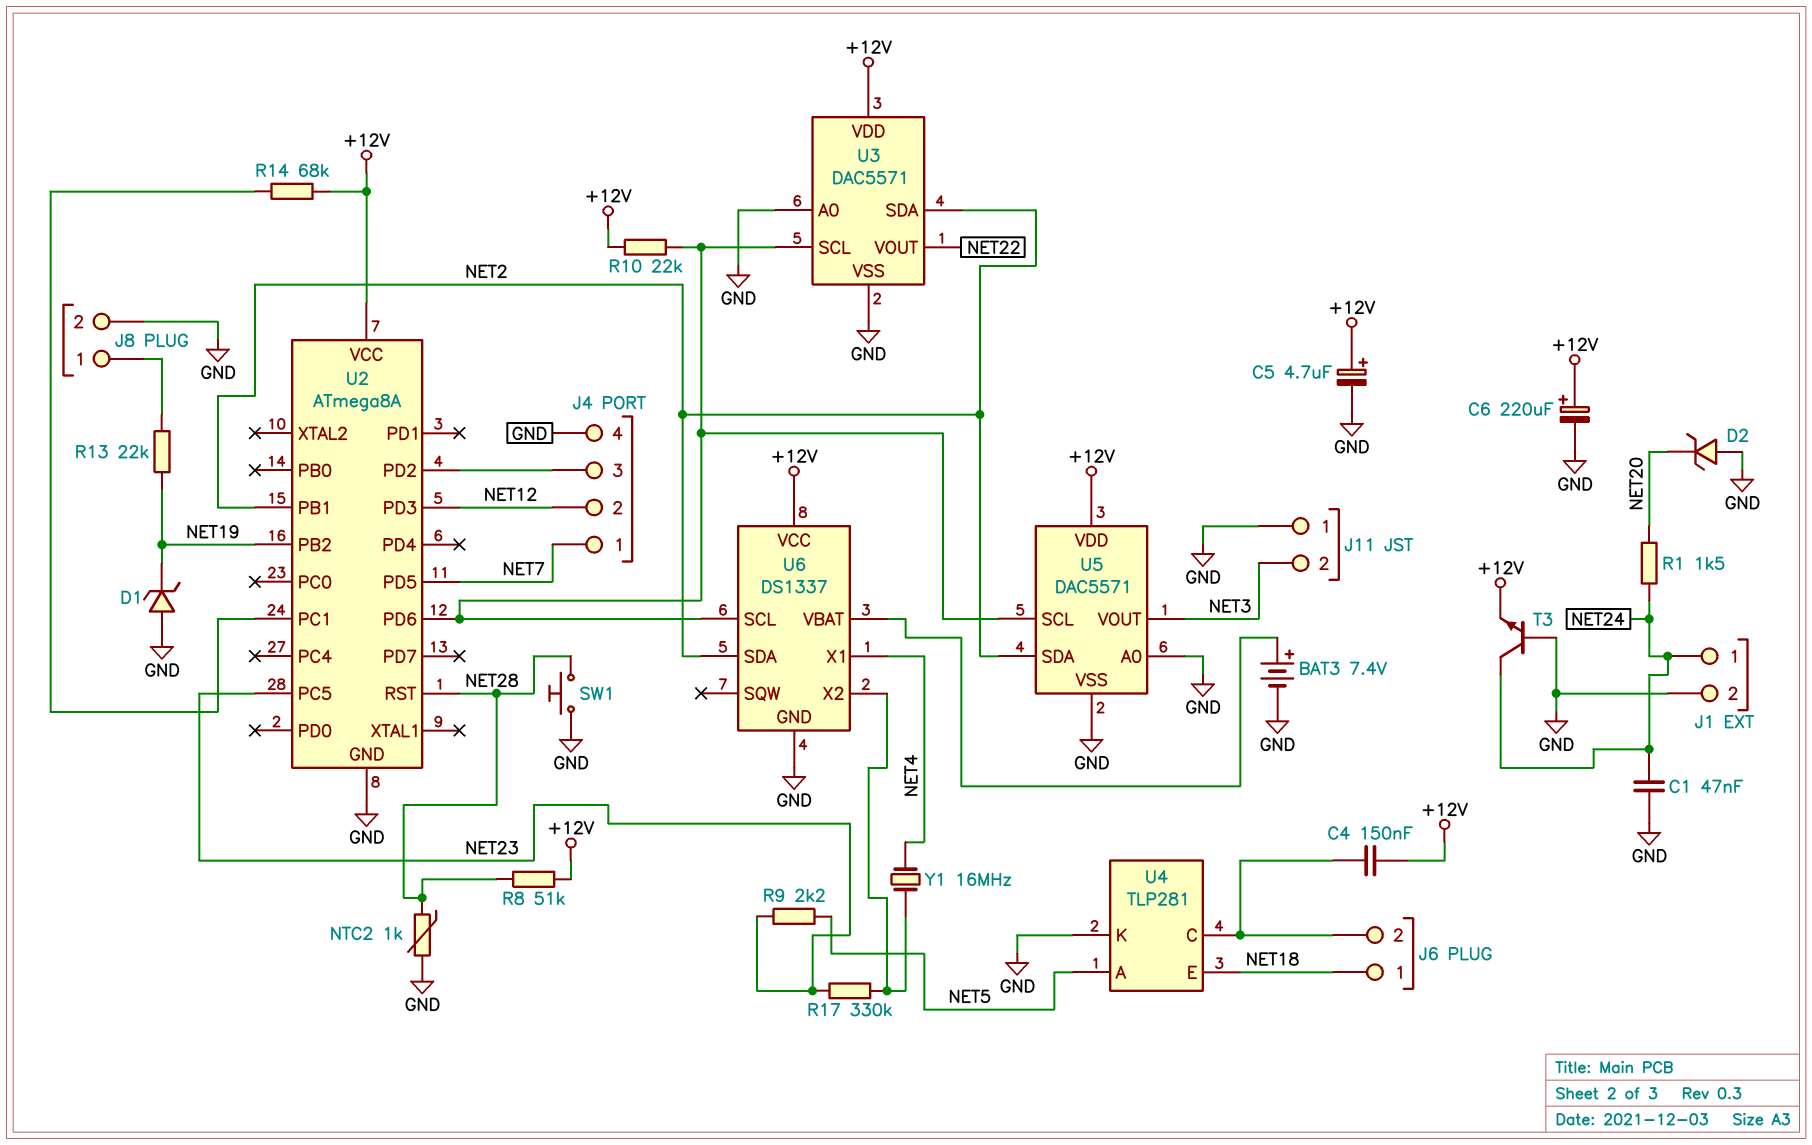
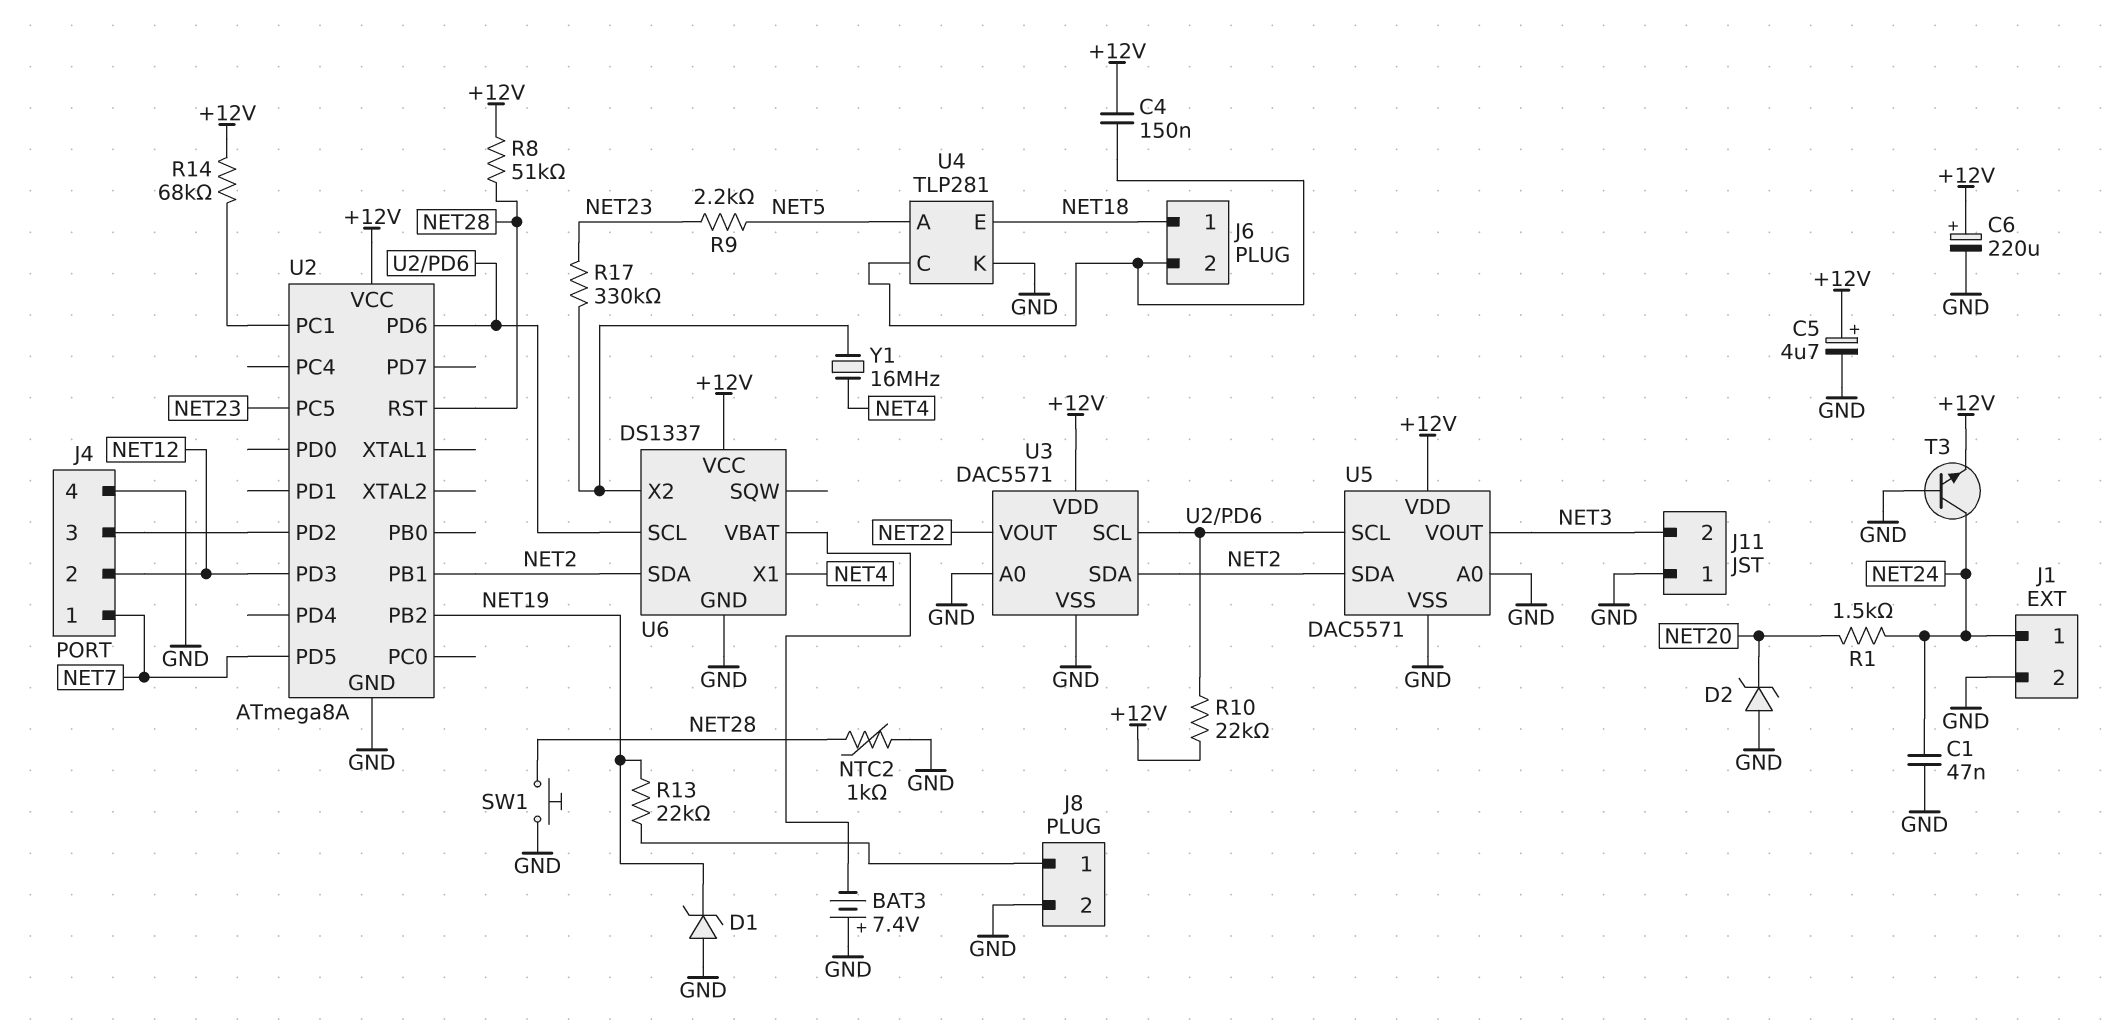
BAT3: 7.4V (plus U6/VBAT, minus GND) -> 7.4V (plus GND, minus U6/VBAT)

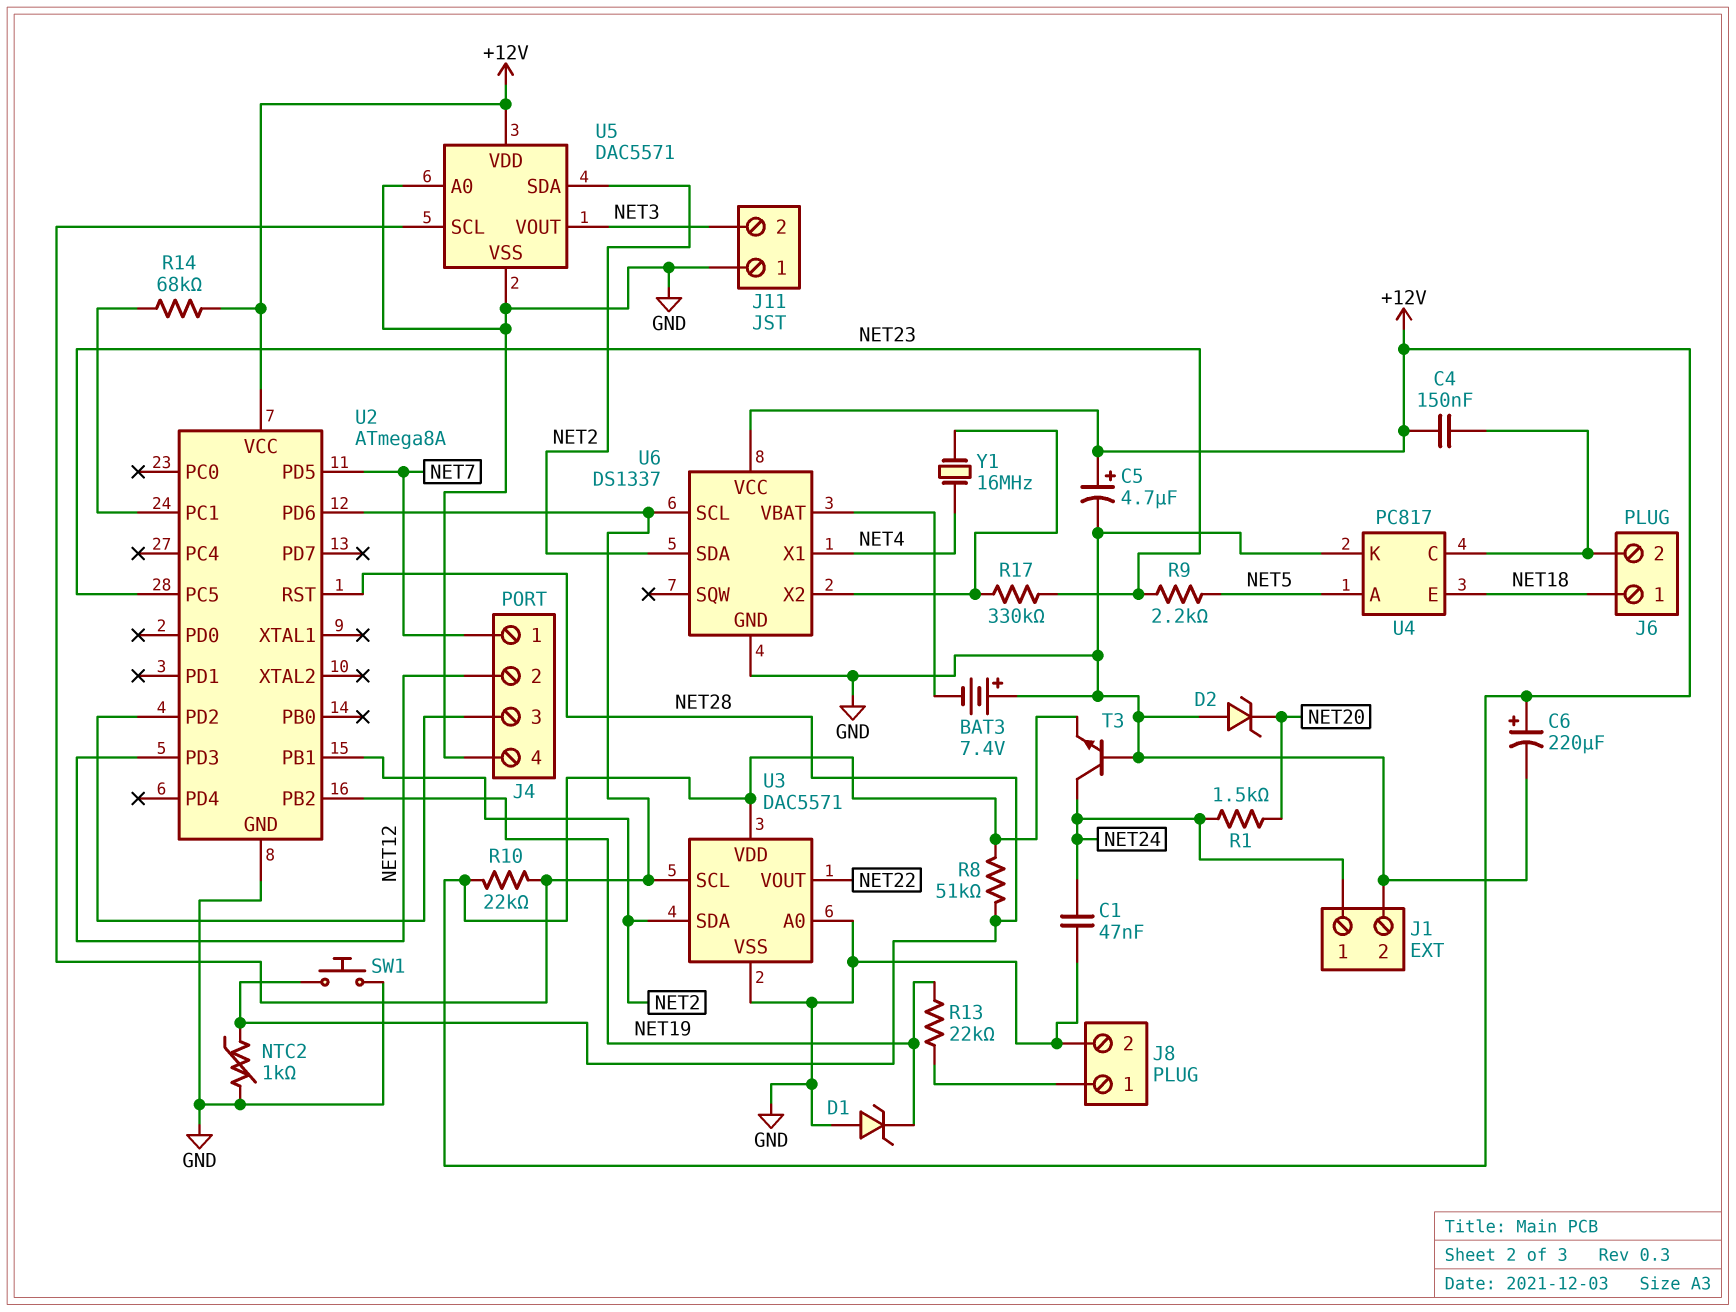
U4: TLP281 -> PC817

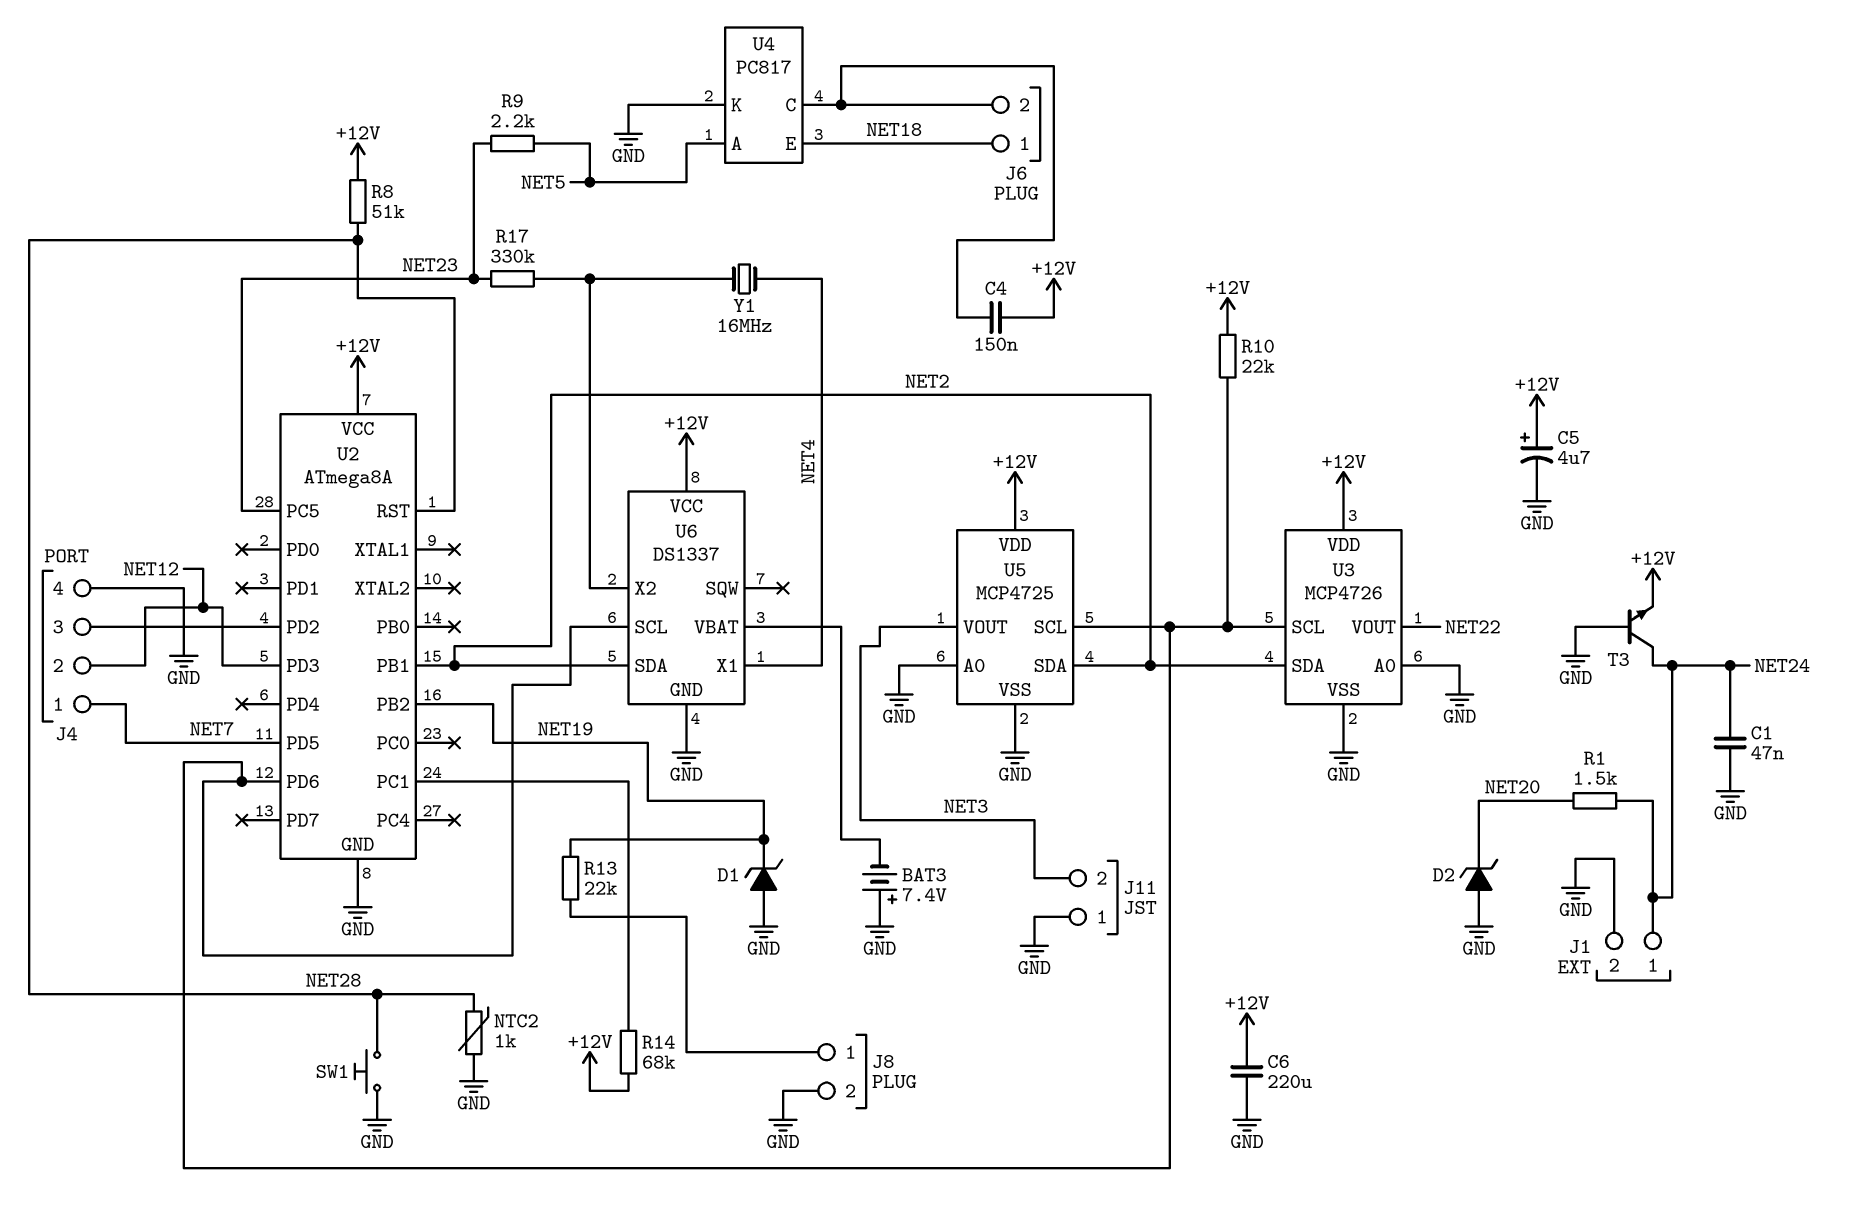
C6: 220uF (plus +12V, minus GND) -> 220uF (+12V, GND)
U3: DAC5571 -> MCP4726
U5: DAC5571 -> MCP4725

